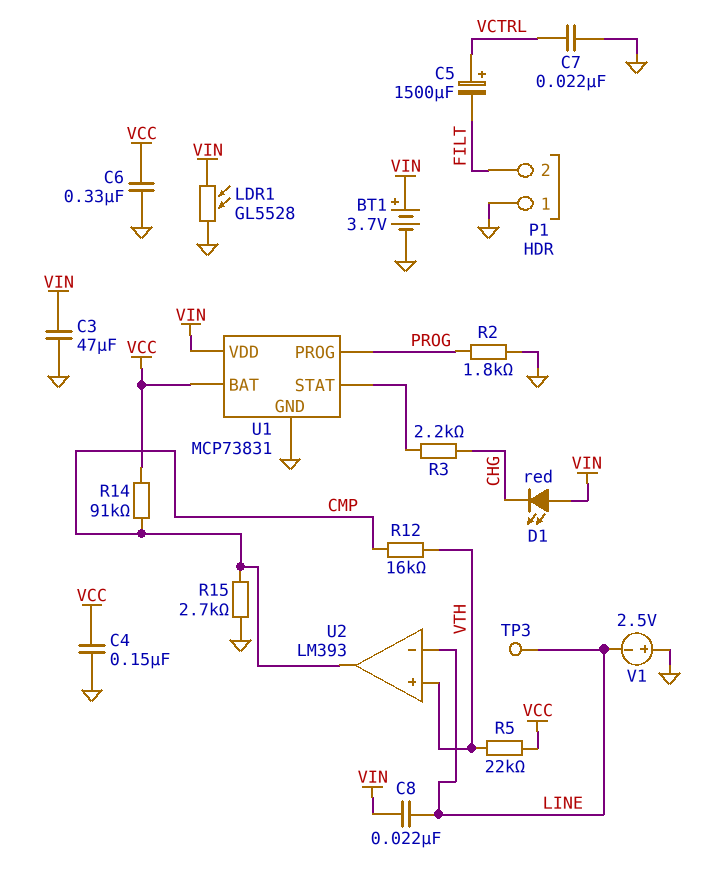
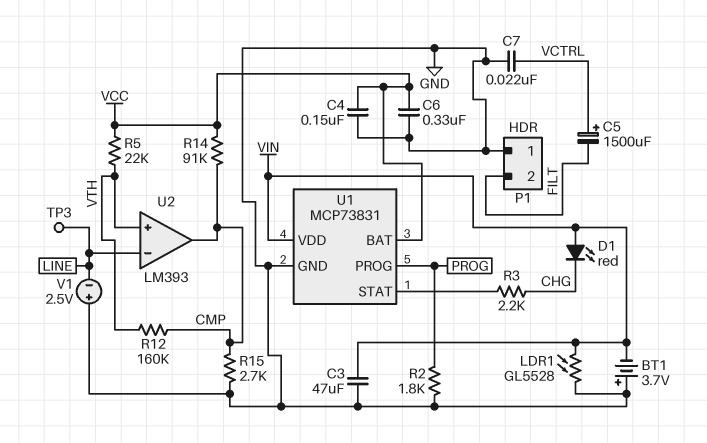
BT1: 3.7V (plus VIN, minus GND) -> 3.7V (plus GND, minus VIN)
C8: 22nF (LINE, VIN) -> none
R12: 16k (CMP, VTH) -> 160k (CMP, VTH)

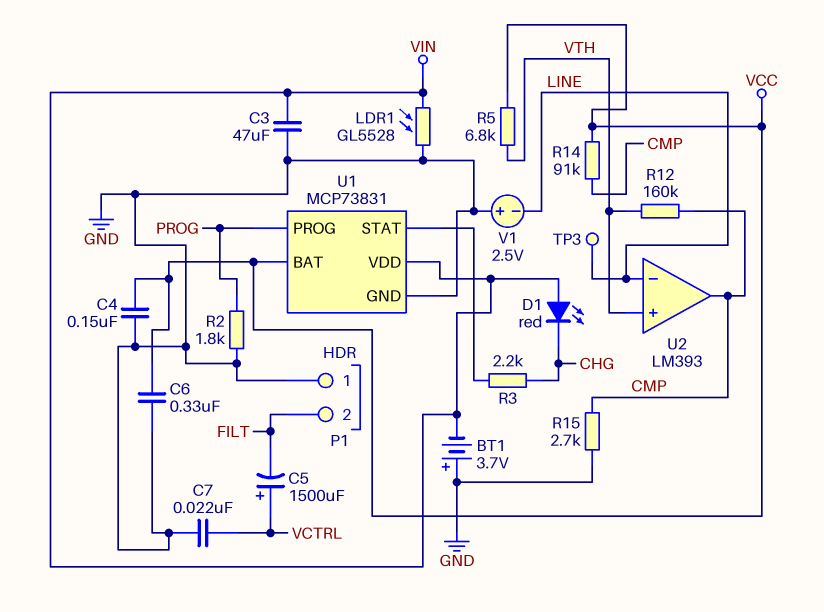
R5: 22k (VCC, VTH) -> 6.8k (VCC, VTH)

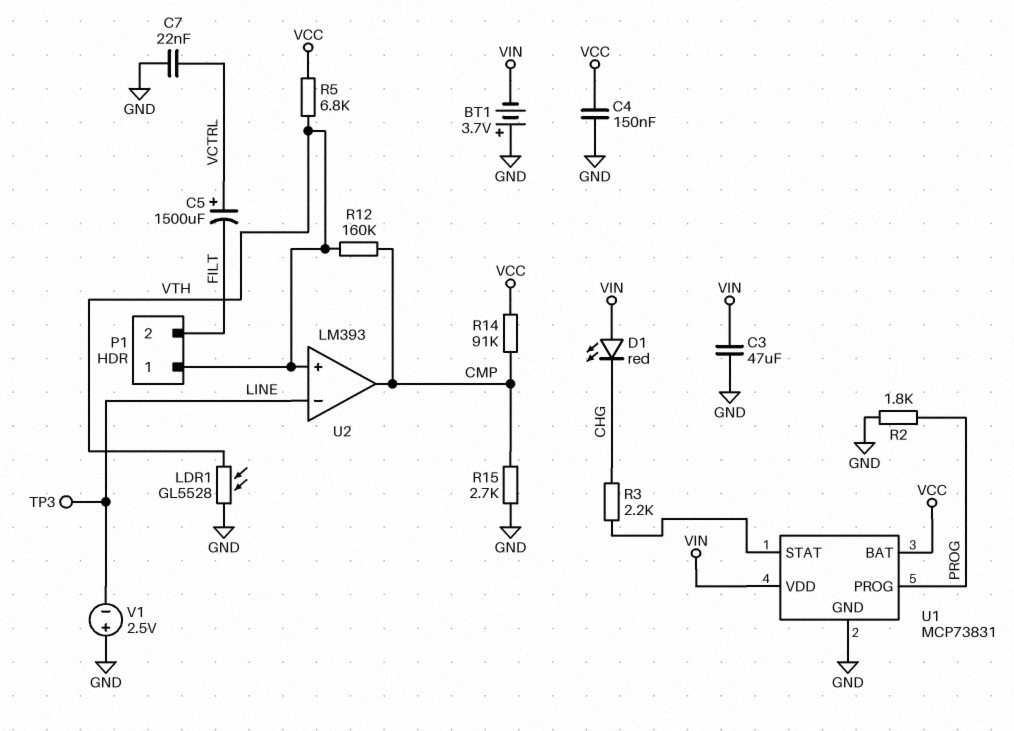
C6: 330nF (GND, VCC) -> none
LDR1: GL5528 (GND, VIN) -> GL5528 (GND, VTH)
P1 pin 1: GND -> VTH

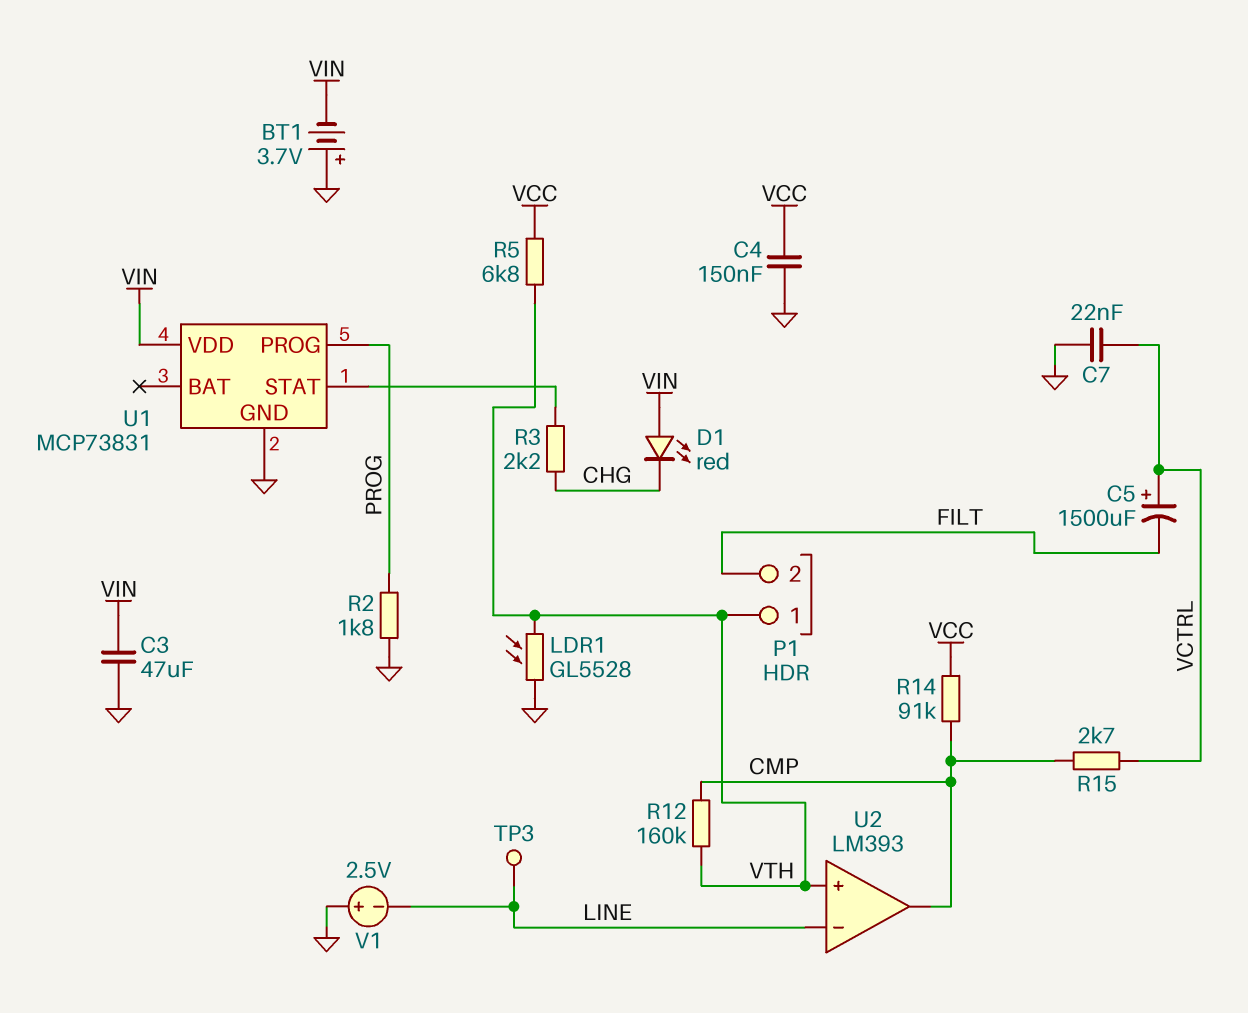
R15: 2.7k (CMP, GND) -> 2.7k (CMP, VCTRL)
U1 pin BAT: VCC -> none

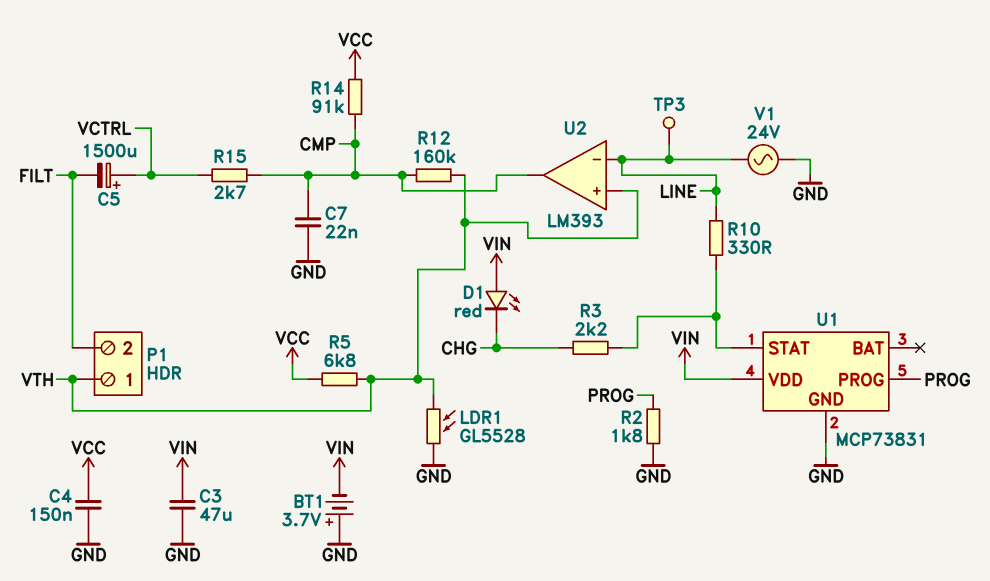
C7: 22nF (GND, VCTRL) -> 22nF (CMP, GND)
R10: none -> 330 (LINE, U1/STAT)
V1: 2.5V (plus GND, minus LINE) -> AC 24V (GND, LINE)

